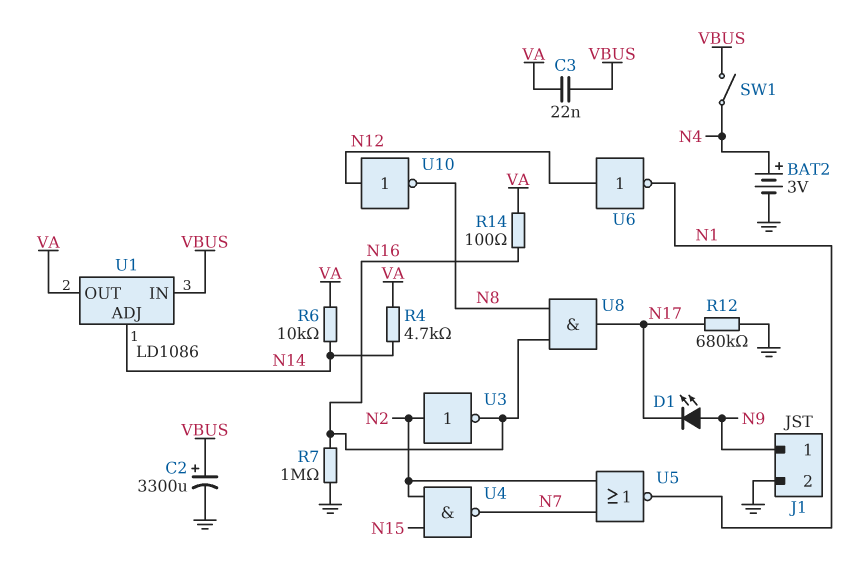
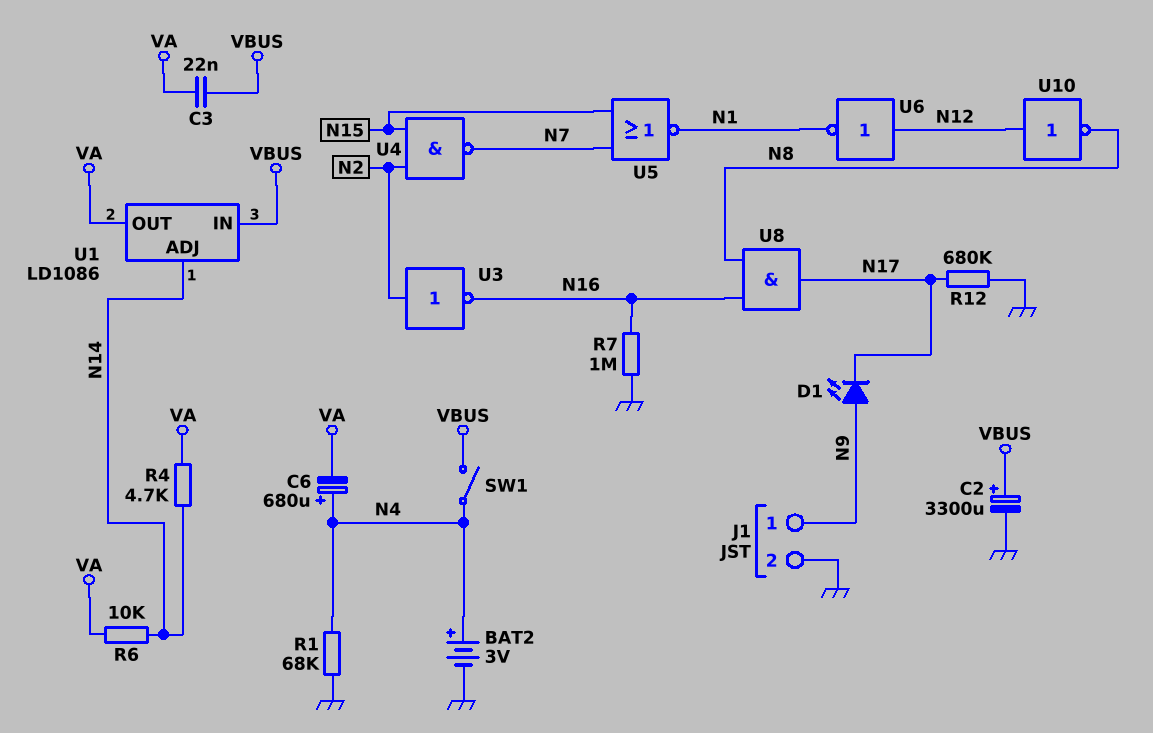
C6: none -> 680uF (plus N4, minus VA)
R1: none -> 68k (GND, N4)
R14: 100 (N16, VA) -> none
U5: NOR (in N2, in N7, out N1) -> NOR (in N7, in N15, out N1)

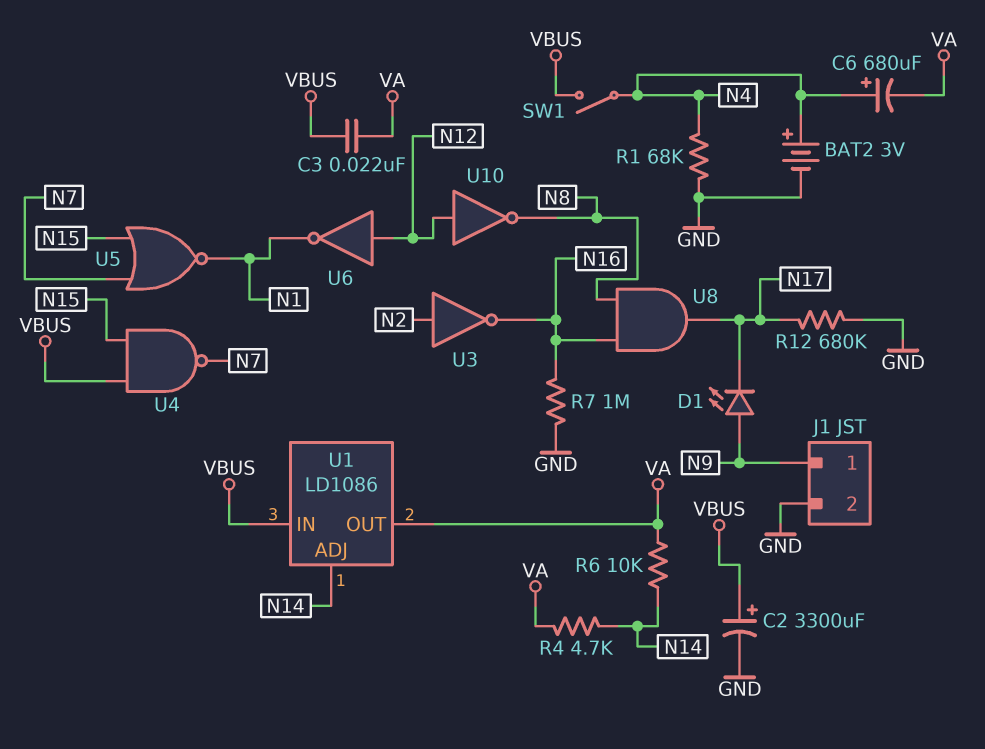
U4: NAND (in N2, in N15, out N7) -> NAND (in N15, in VBUS, out N7)

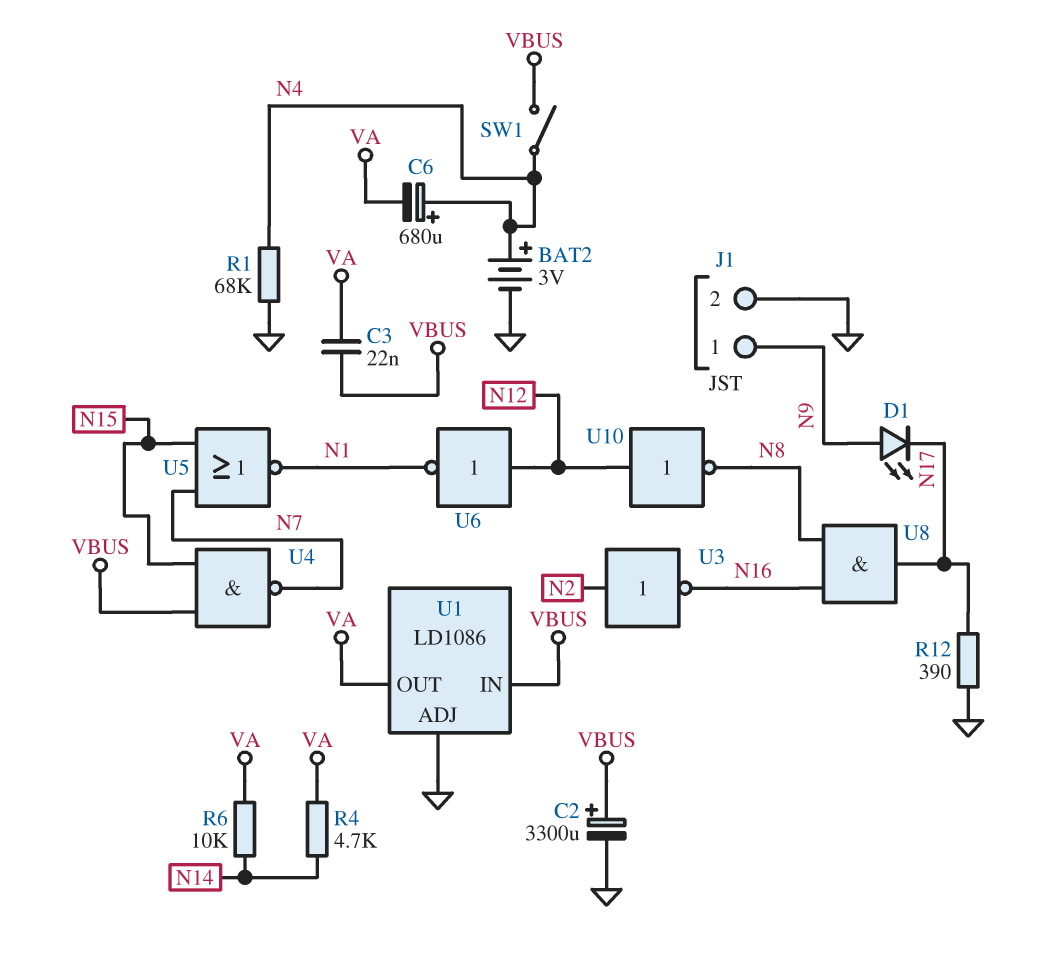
R7: 1M (GND, N16) -> none
R12: 680k (GND, N17) -> 390 (GND, N17)
U1 pin ADJ: N14 -> GND

